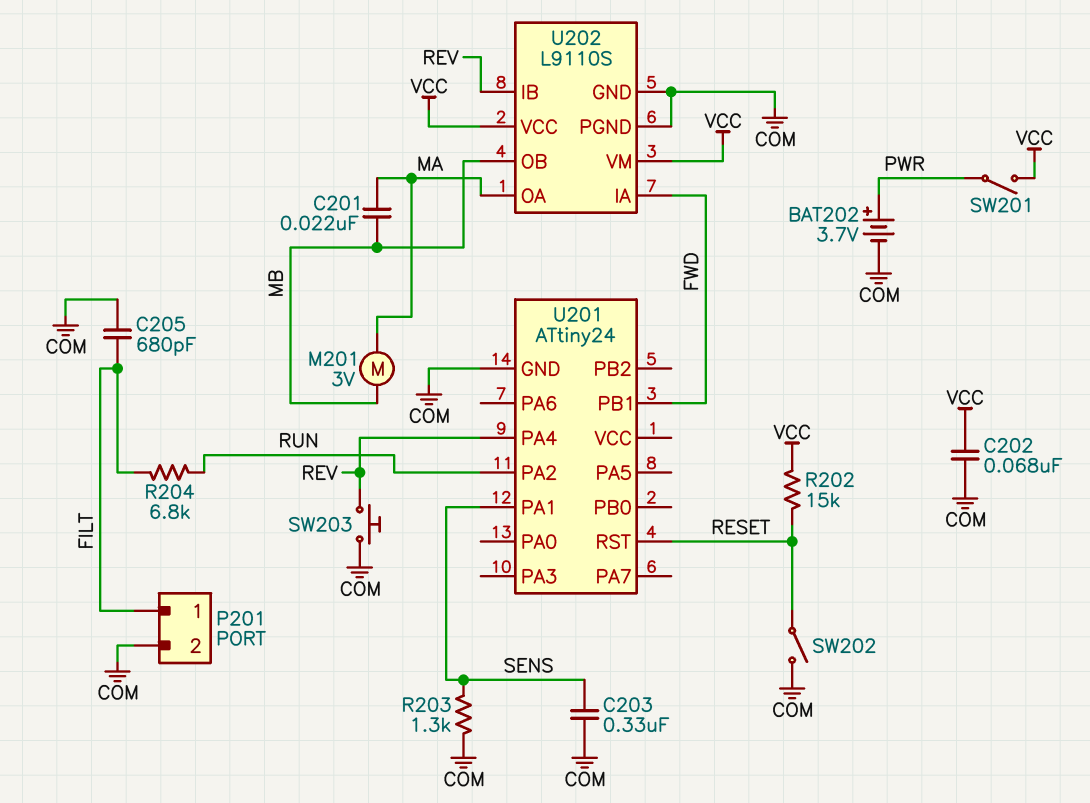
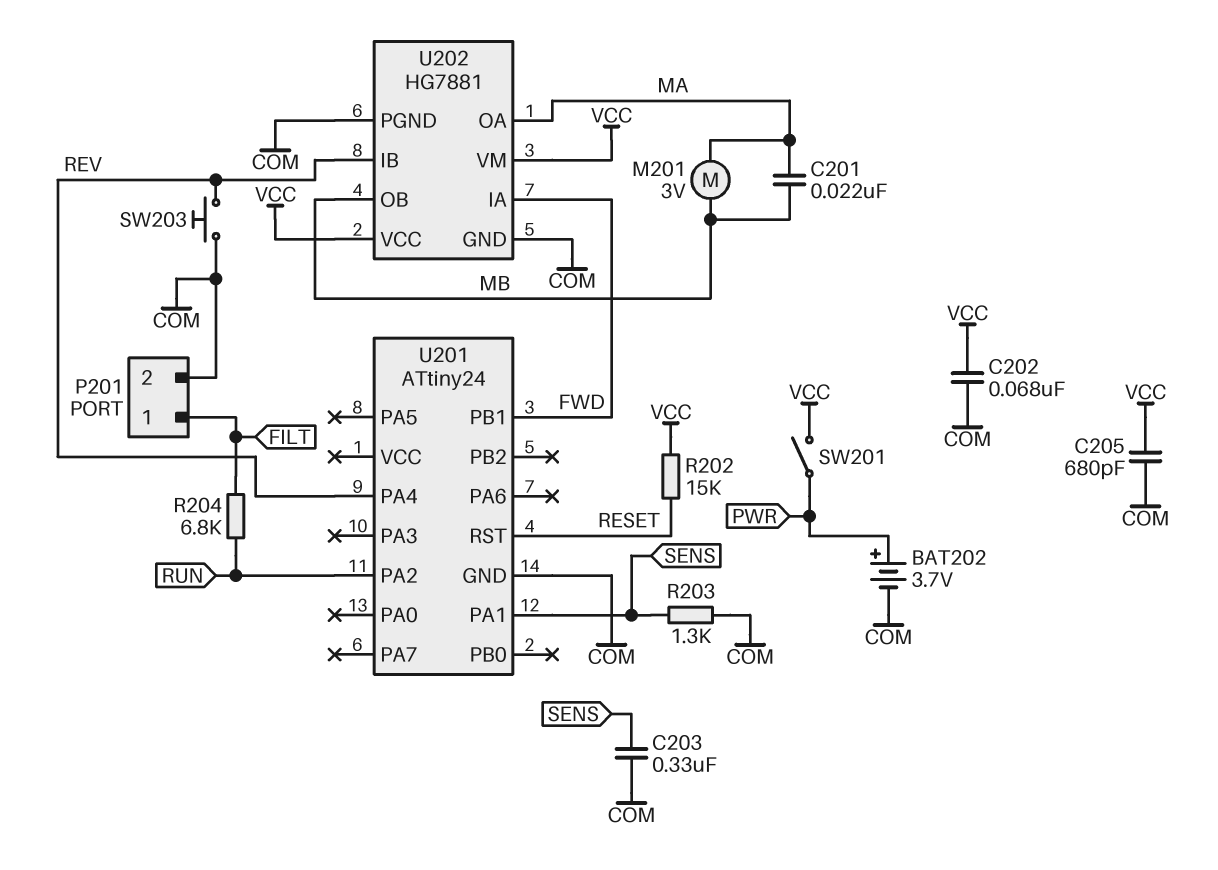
C205: 680pF (COM, FILT) -> 680pF (COM, VCC)
SW202: switch (COM, RESET) -> none
U202: L9110S -> HG7881

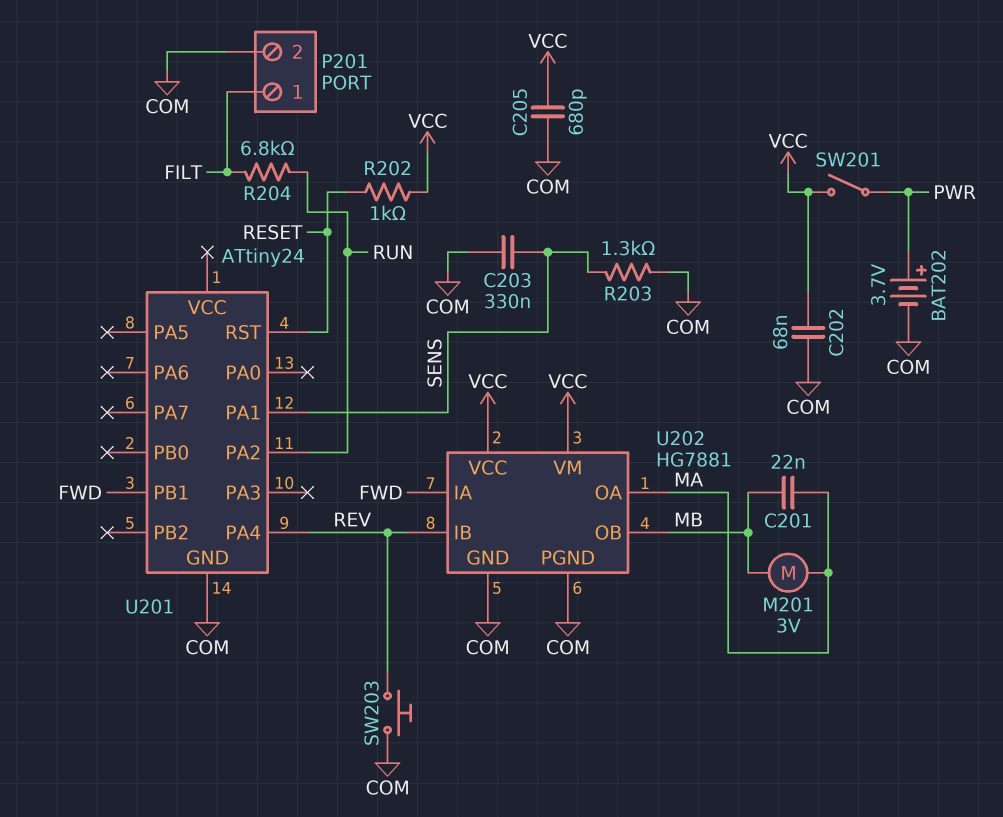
R202: 15k (RESET, VCC) -> 1k (RESET, VCC)

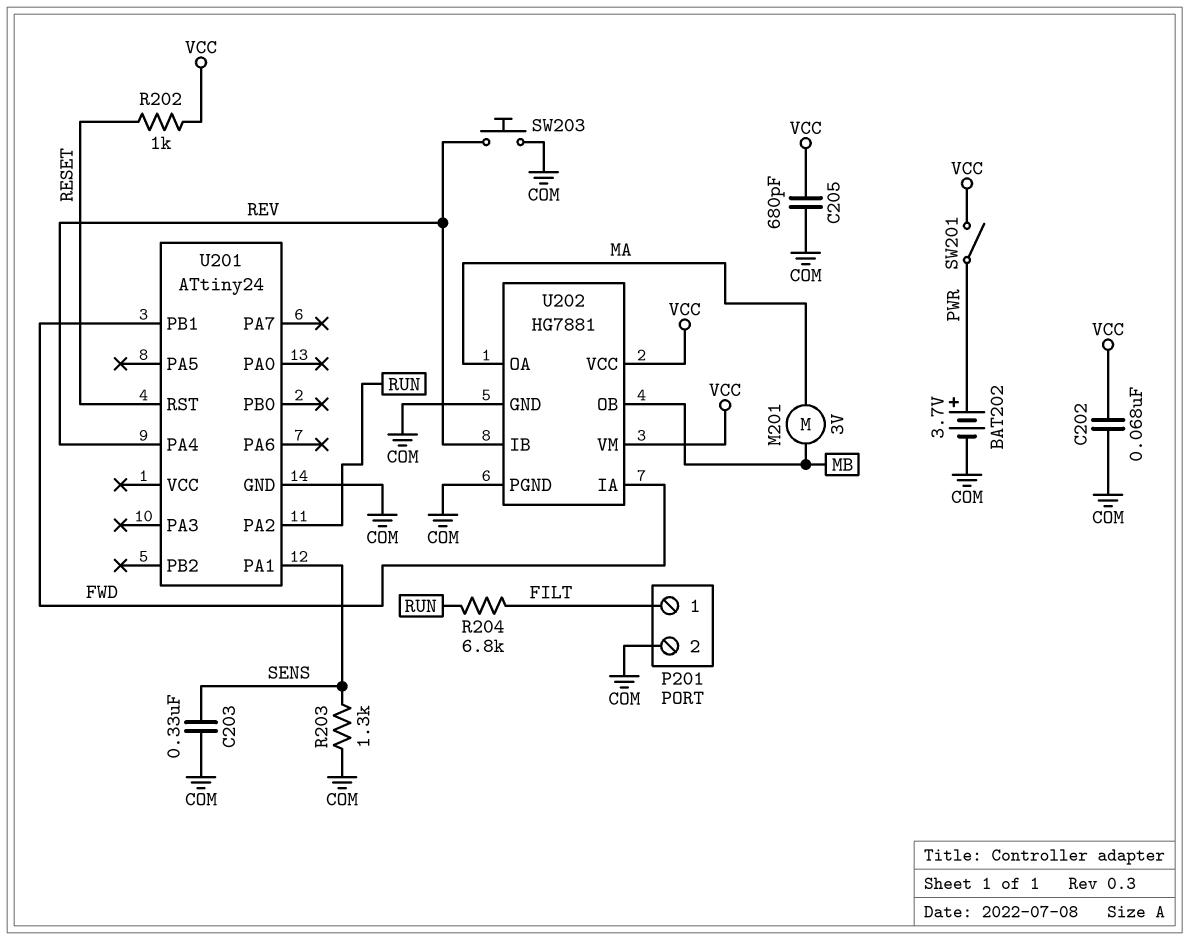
C201: 22nF (MA, MB) -> none

